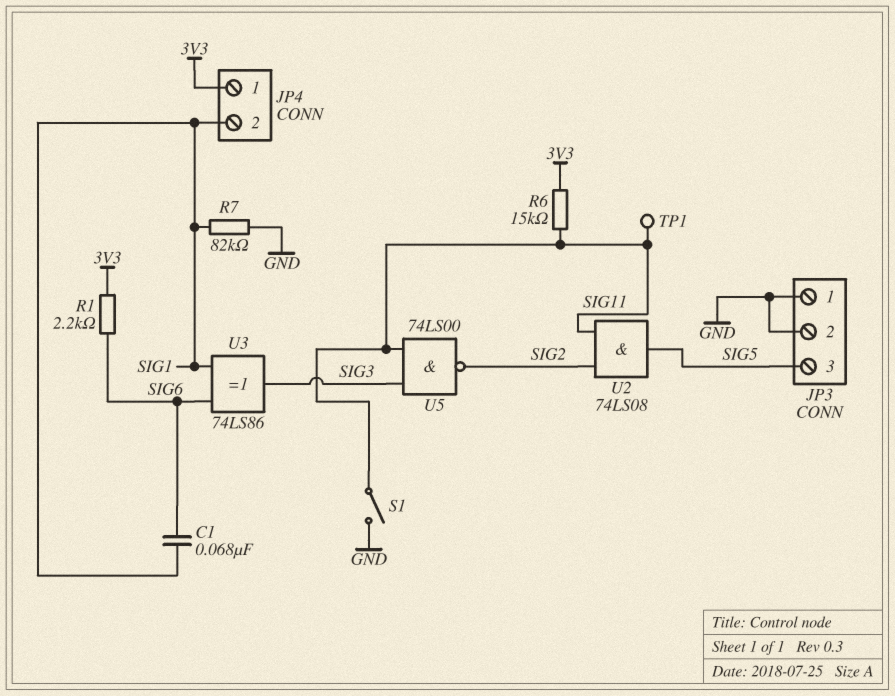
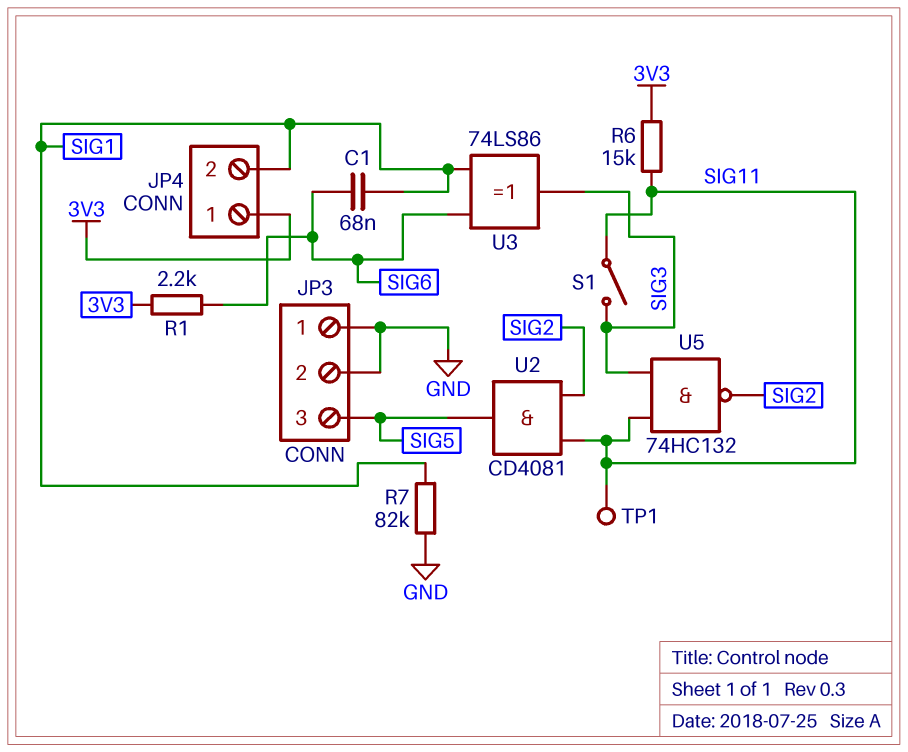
S1: switch (GND, SIG11) -> switch (SIG3, SIG11)
U2: AND 74LS08 (in SIG2, in SIG11, out SIG5) -> AND CD4081 (in SIG2, in SIG11, out SIG5)
U5: NAND 74LS00 (in SIG3, in SIG11, out SIG2) -> NAND 74HC132 (in SIG3, in SIG11, out SIG2)

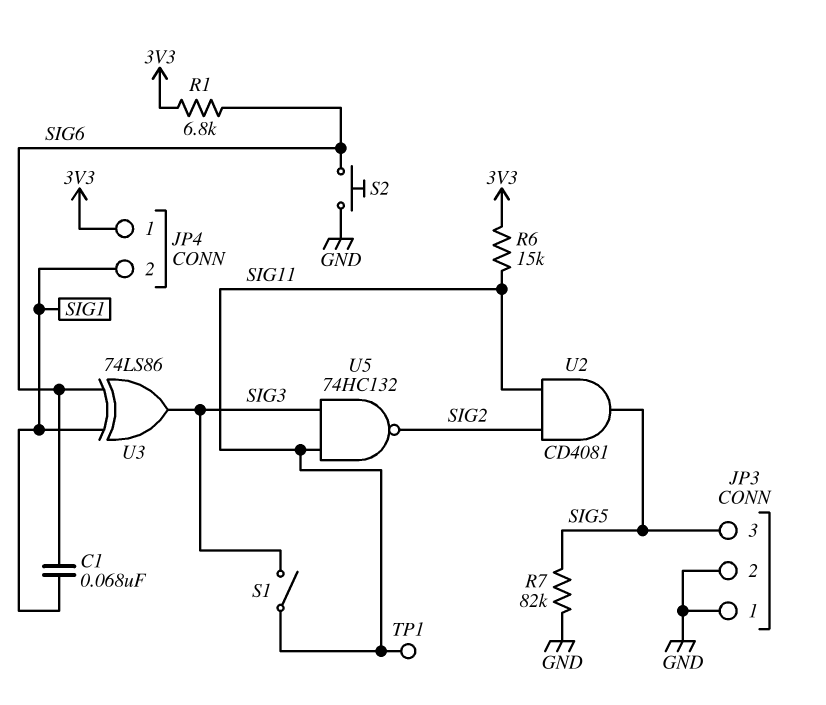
R1: 2.2k (3V3, SIG6) -> 6.8k (3V3, SIG6)
R7: 82k (GND, SIG1) -> 82k (GND, SIG5)
S2: none -> button (GND, SIG6)

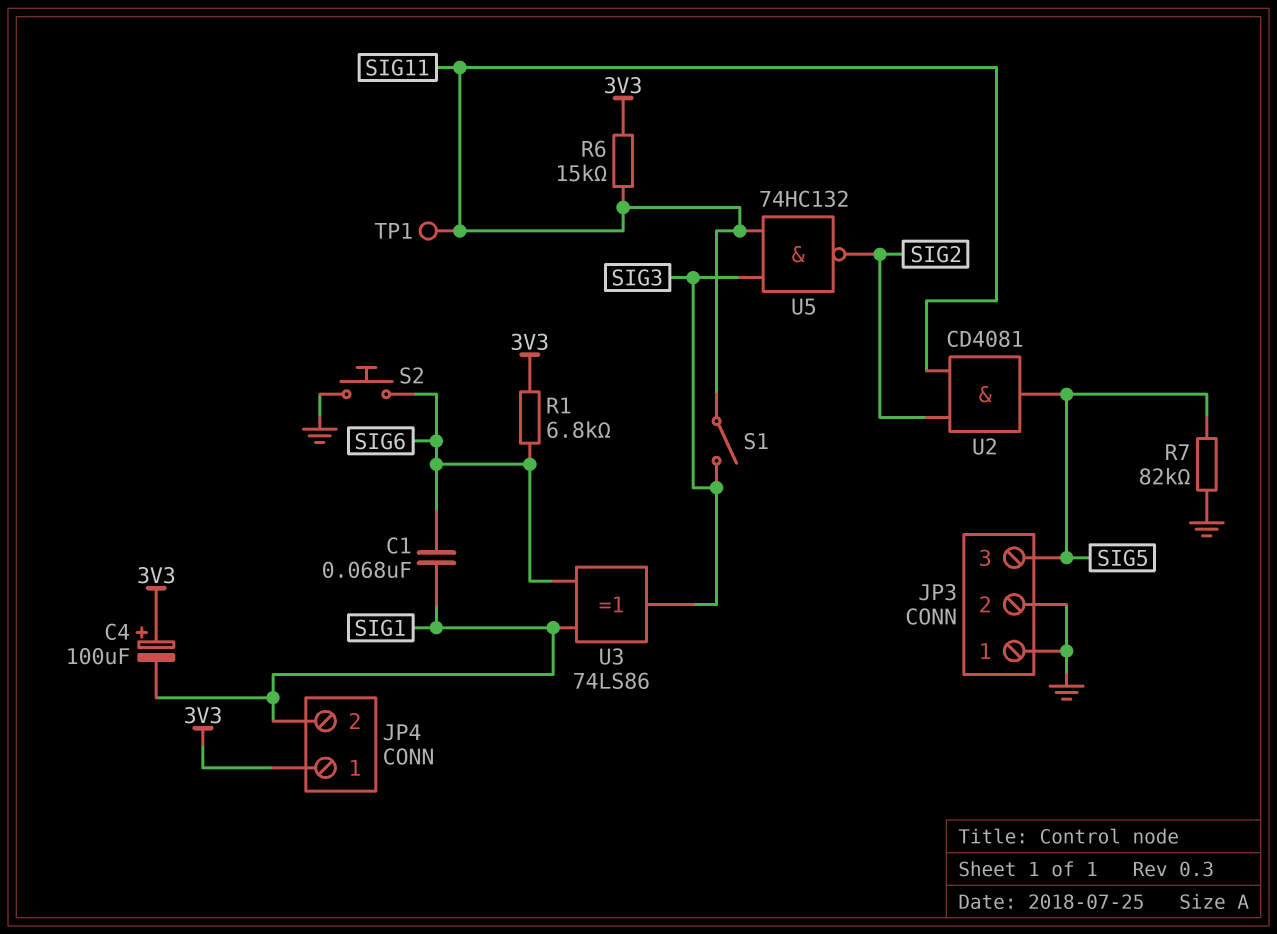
C4: none -> 100uF (plus 3V3, minus SIG1)

